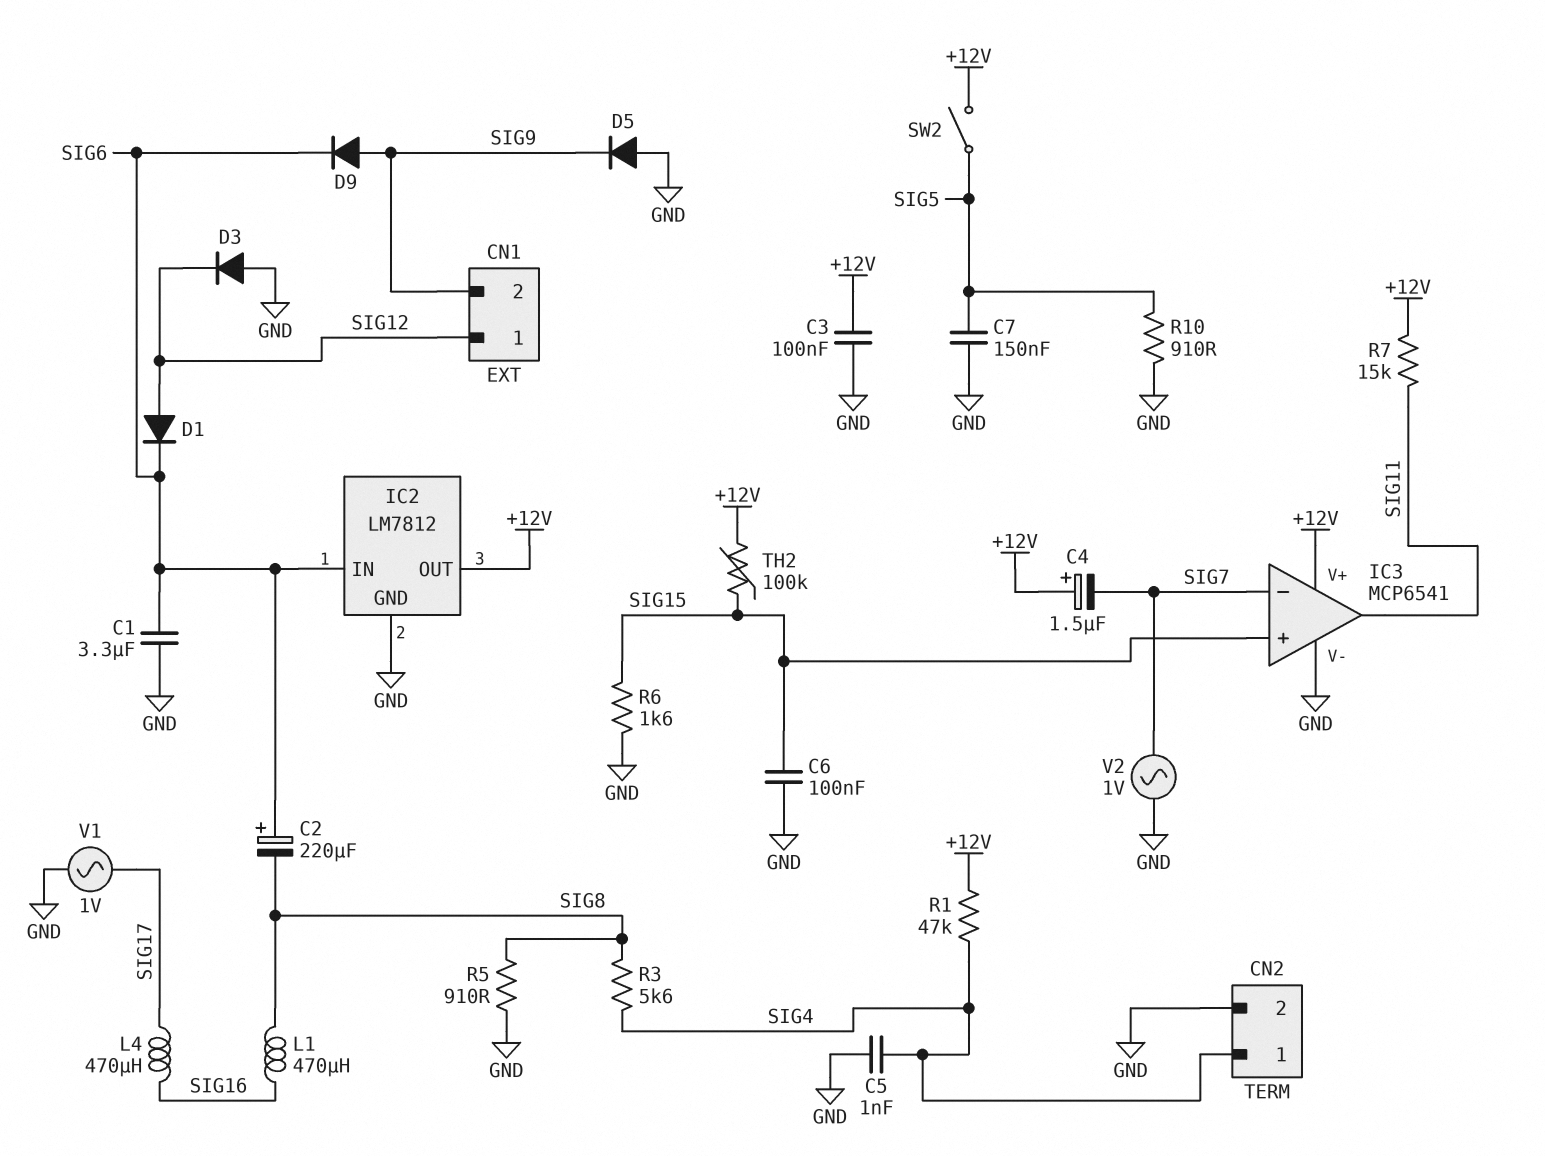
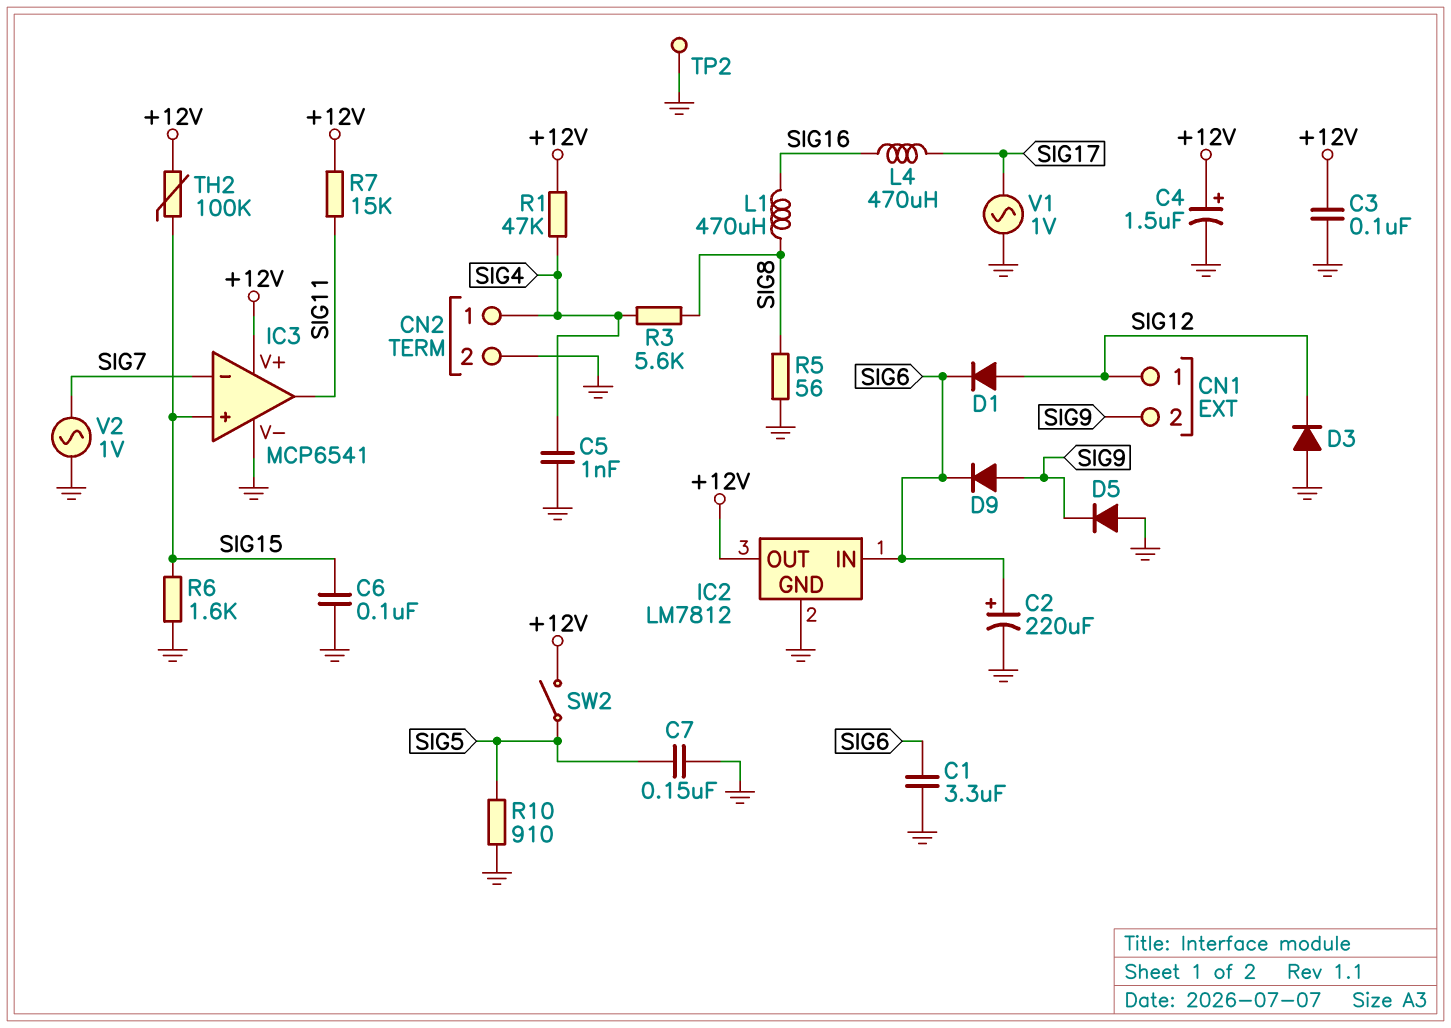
C2: 220uF (plus SIG6, minus SIG8) -> 220uF (plus SIG6, minus GND)
C4: 1.5uF (plus +12V, minus SIG7) -> 1.5uF (plus +12V, minus GND)
R5: 910 (GND, SIG8) -> 56 (GND, SIG8)
TP2: none -> test point (GND)

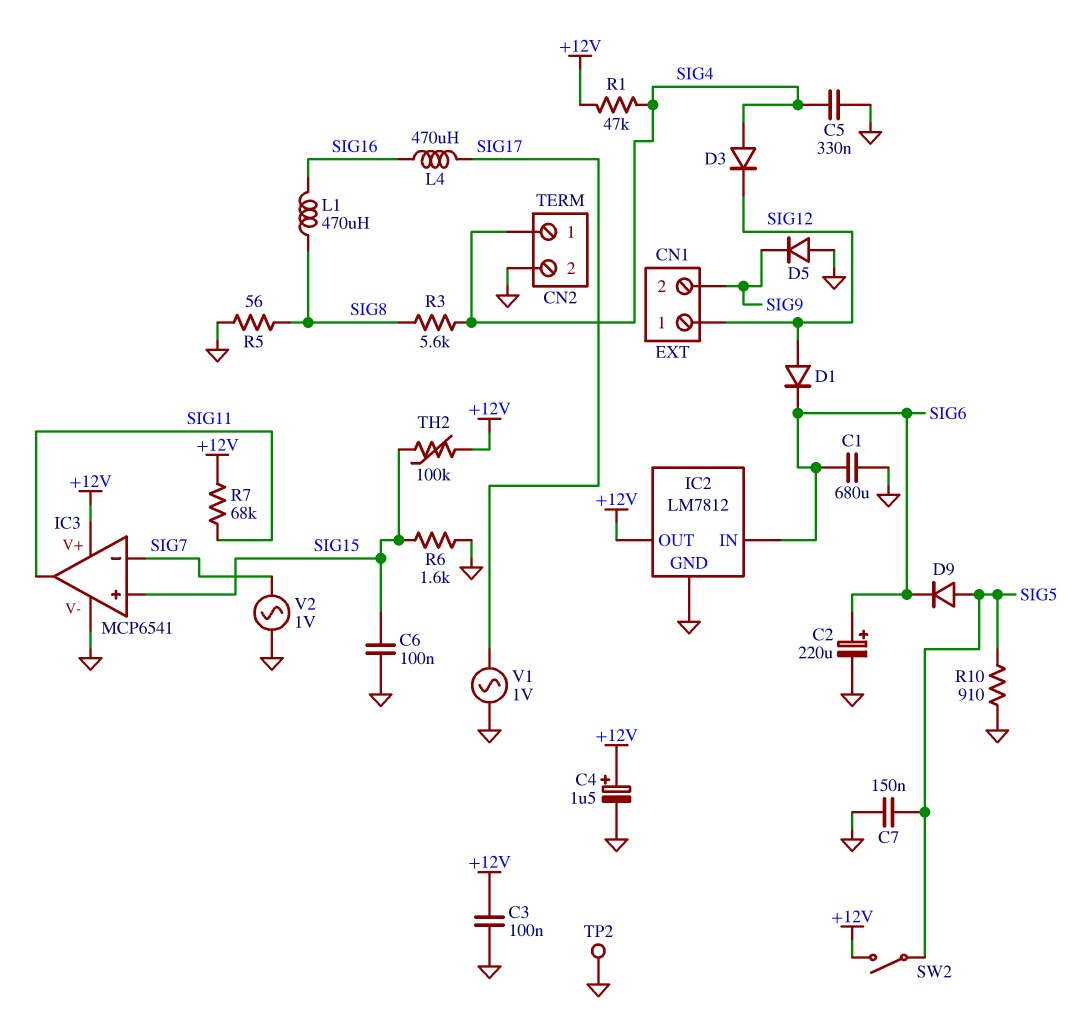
C1: 3.3uF (GND, SIG6) -> 680uF (GND, SIG6)
C5: 1nF (GND, SIG4) -> 330nF (GND, SIG4)
D3: diode (A GND, K SIG12) -> diode (A SIG4, K SIG12)
D9: diode (A SIG9, K SIG6) -> diode (A SIG5, K SIG6)
R7: 15k (+12V, SIG11) -> 68k (+12V, SIG11)

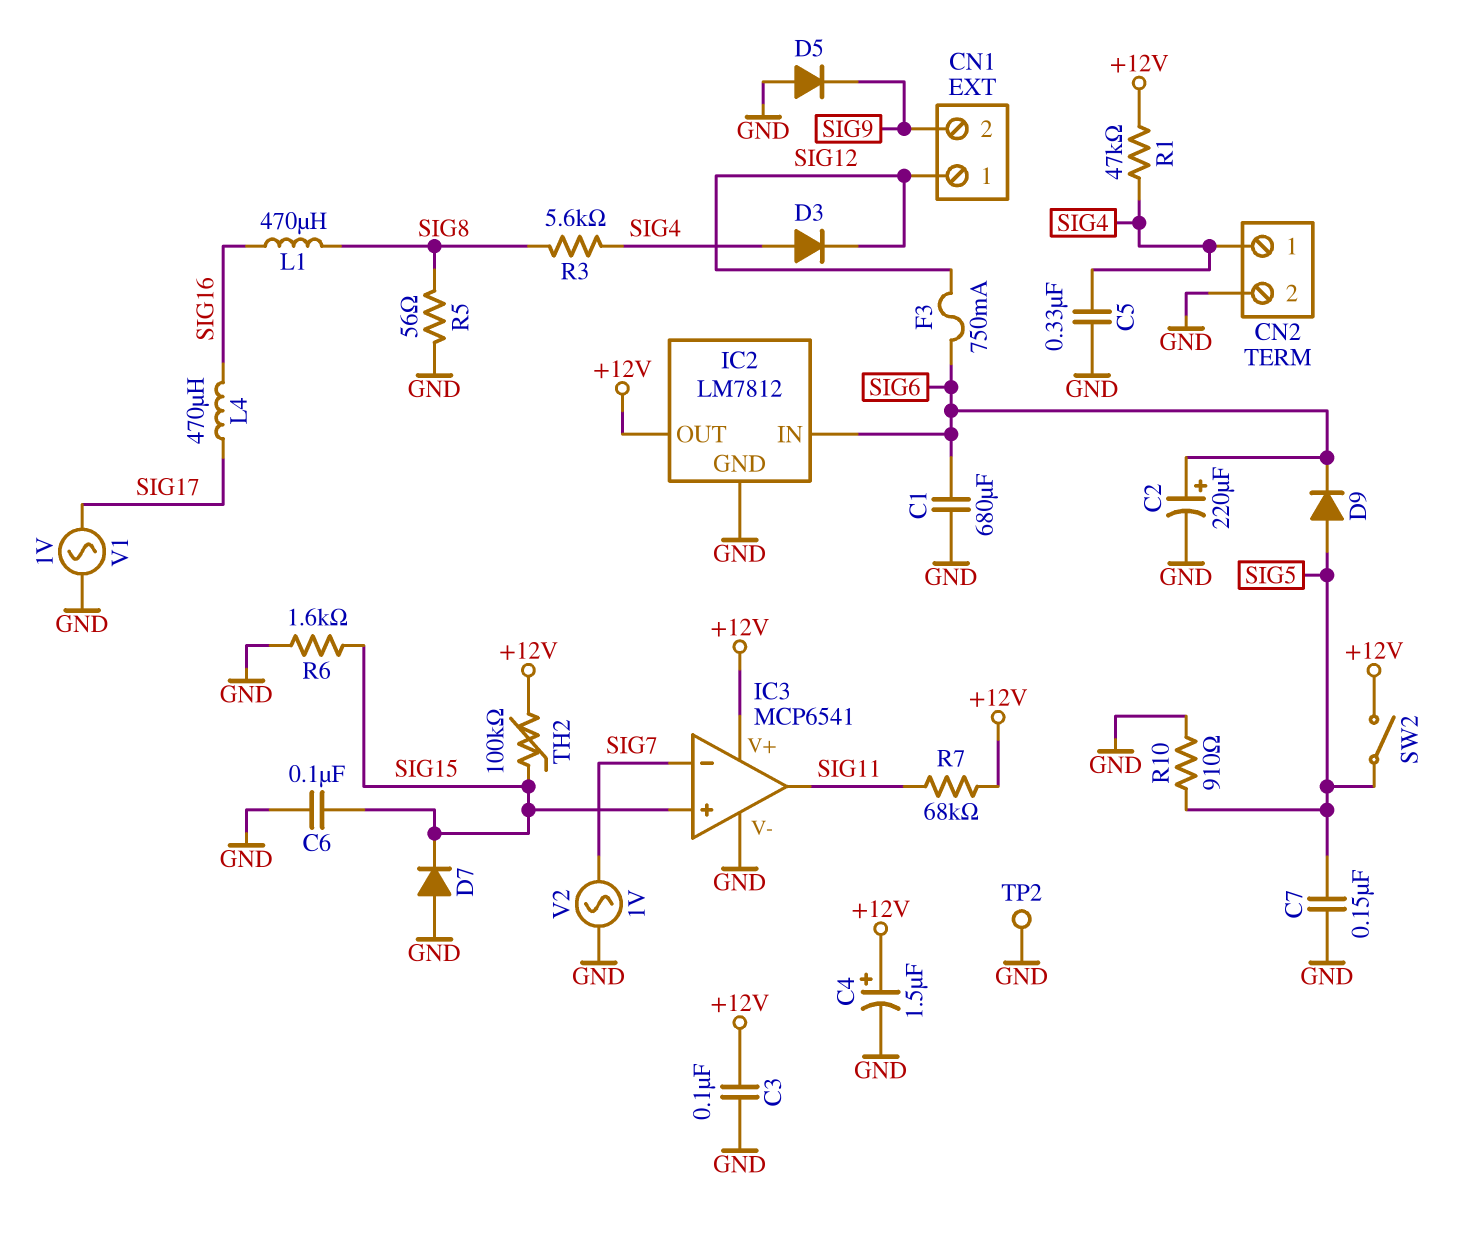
D1: diode (A SIG12, K SIG6) -> none
D7: none -> diode (A GND, K SIG15)
F3: none -> 750mA (SIG6, SIG12)

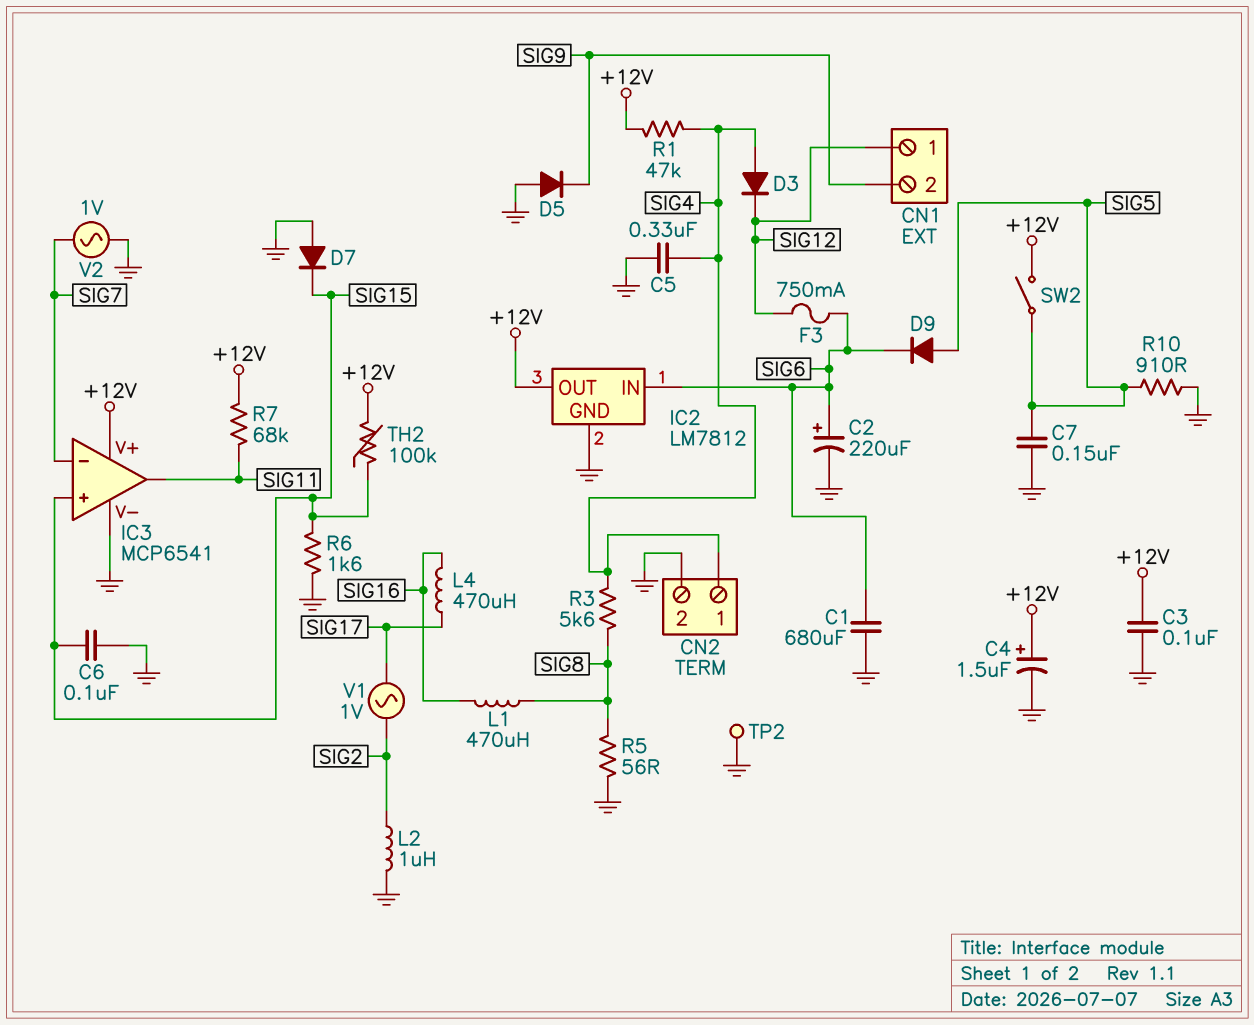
L2: none -> 1uH (GND, SIG2)
V1: AC 1V (GND, SIG17) -> AC 1V (SIG2, SIG17)

